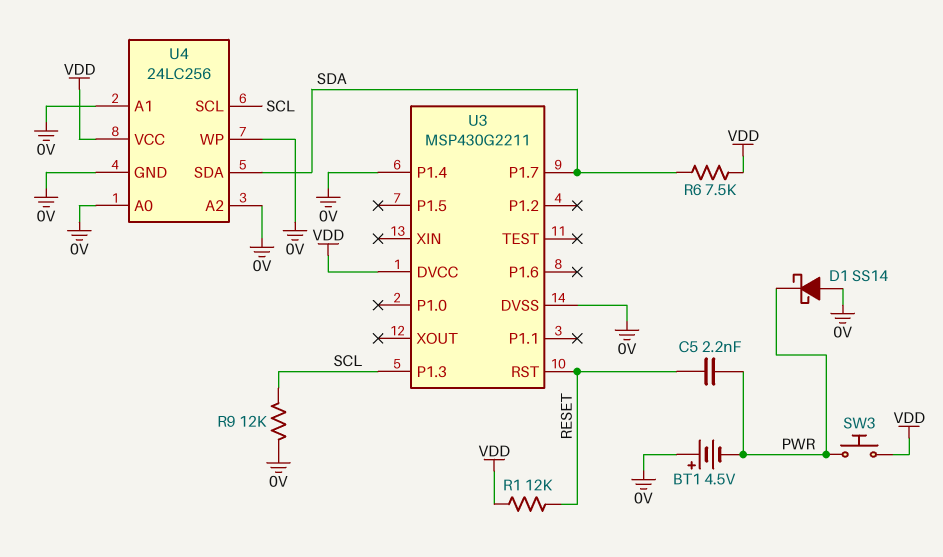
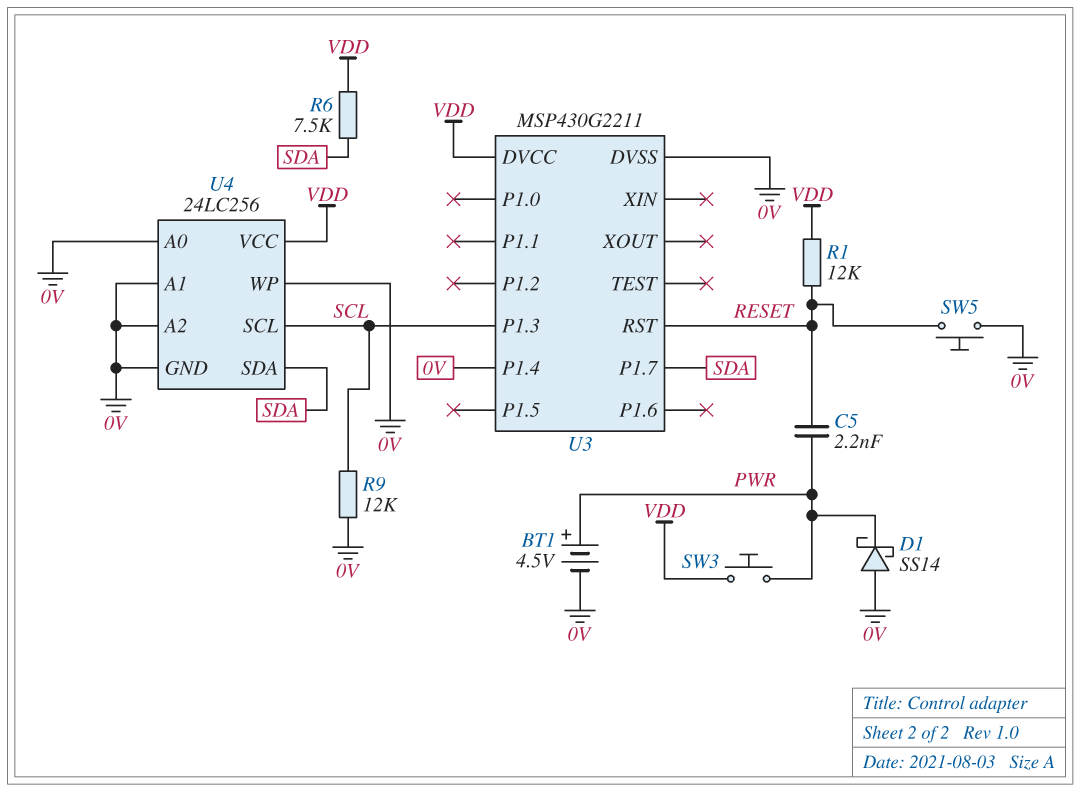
BT1: 4.5V (plus 0V, minus PWR) -> 4.5V (plus PWR, minus 0V)
SW5: none -> button (0V, RESET)

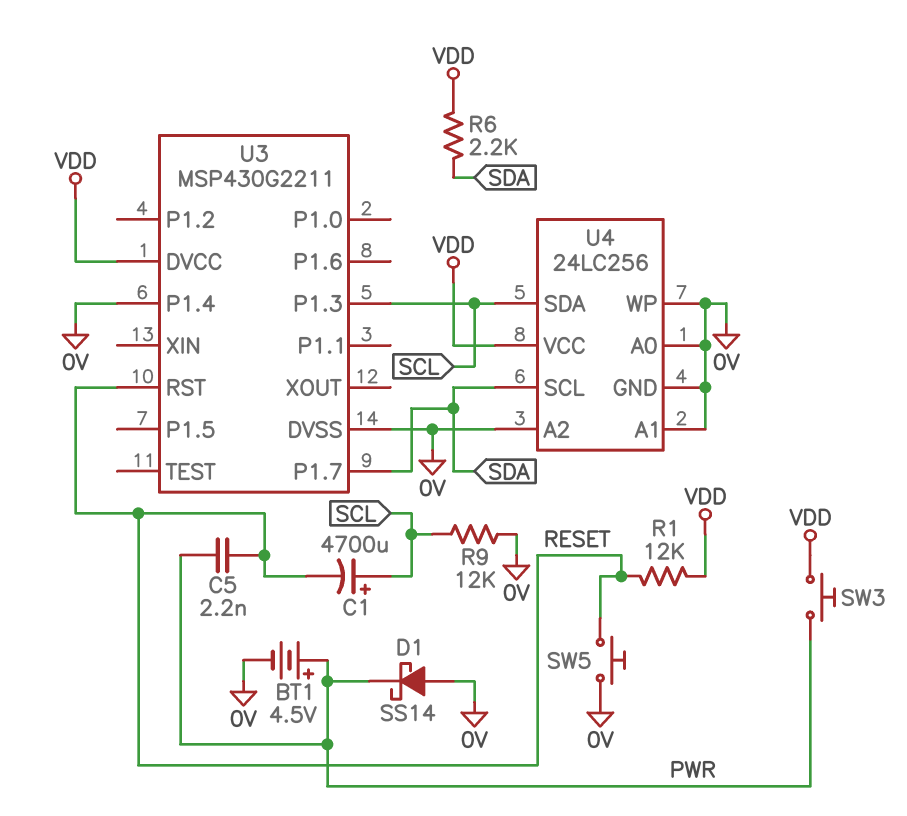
C1: none -> 4700uF (plus SCL, minus RESET)
R6: 7.5k (SDA, VDD) -> 2.2k (SDA, VDD)
U4 pin SCL: SCL -> SDA
U4 pin SDA: SDA -> SCL

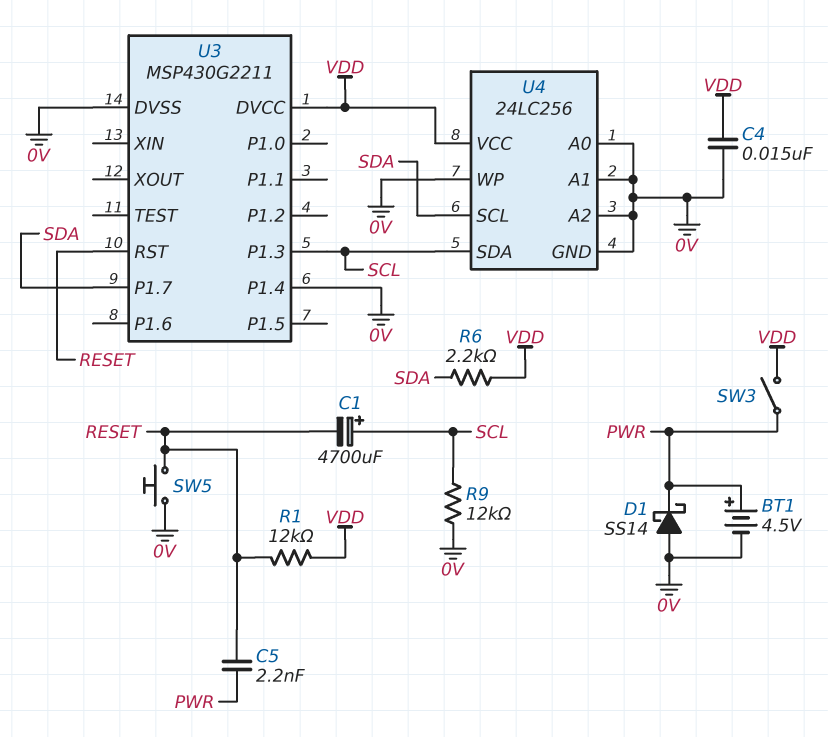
C4: none -> 15nF (0V, VDD)
SW3: button (PWR, VDD) -> switch (PWR, VDD)

